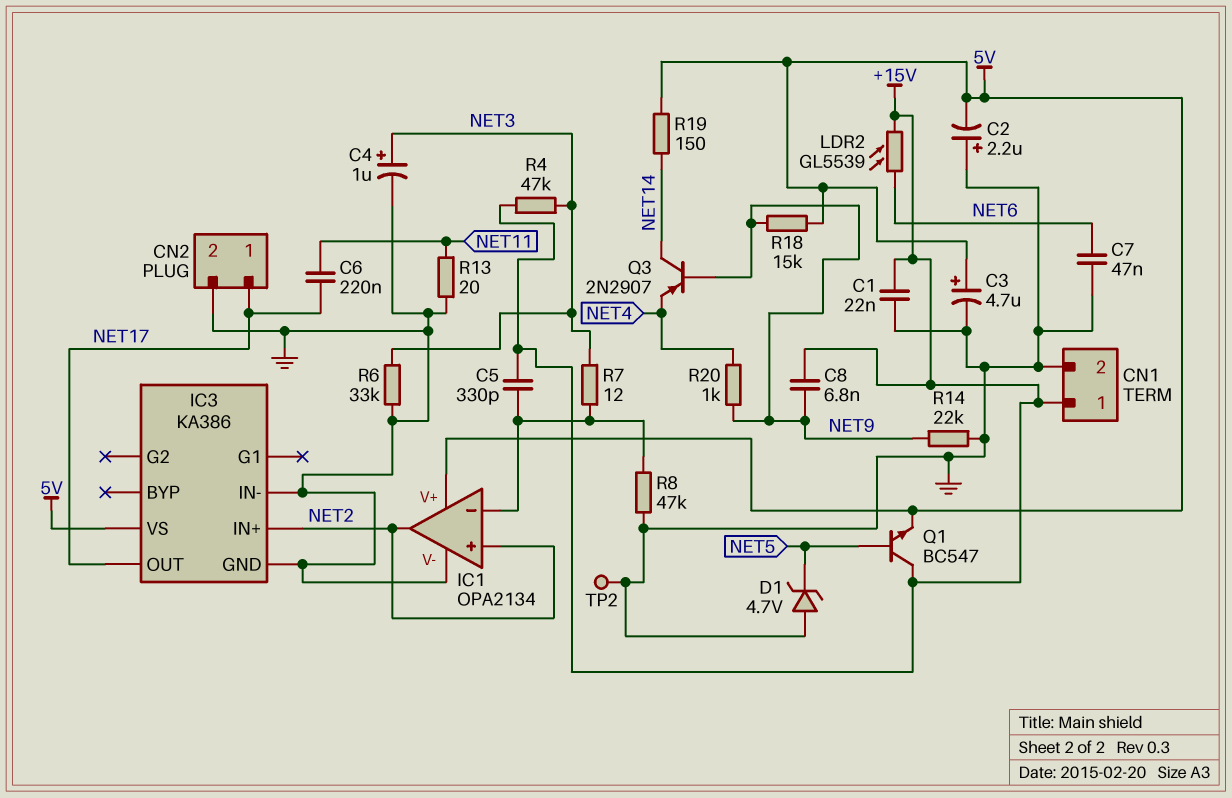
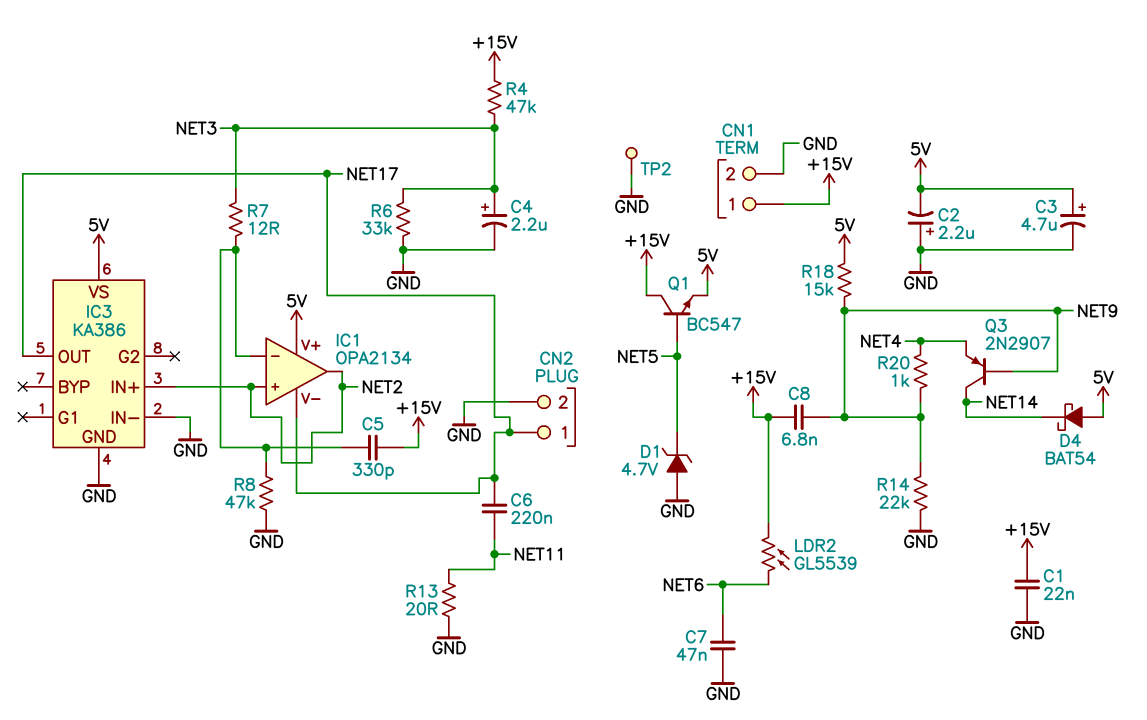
C4: 1uF (plus NET3, minus GND) -> 2.2uF (plus NET3, minus GND)
D4: none -> schottky BAT54 (A 5V, K NET14)
IC1 pin V-: GND -> NET17
R19: 150 (5V, NET14) -> none

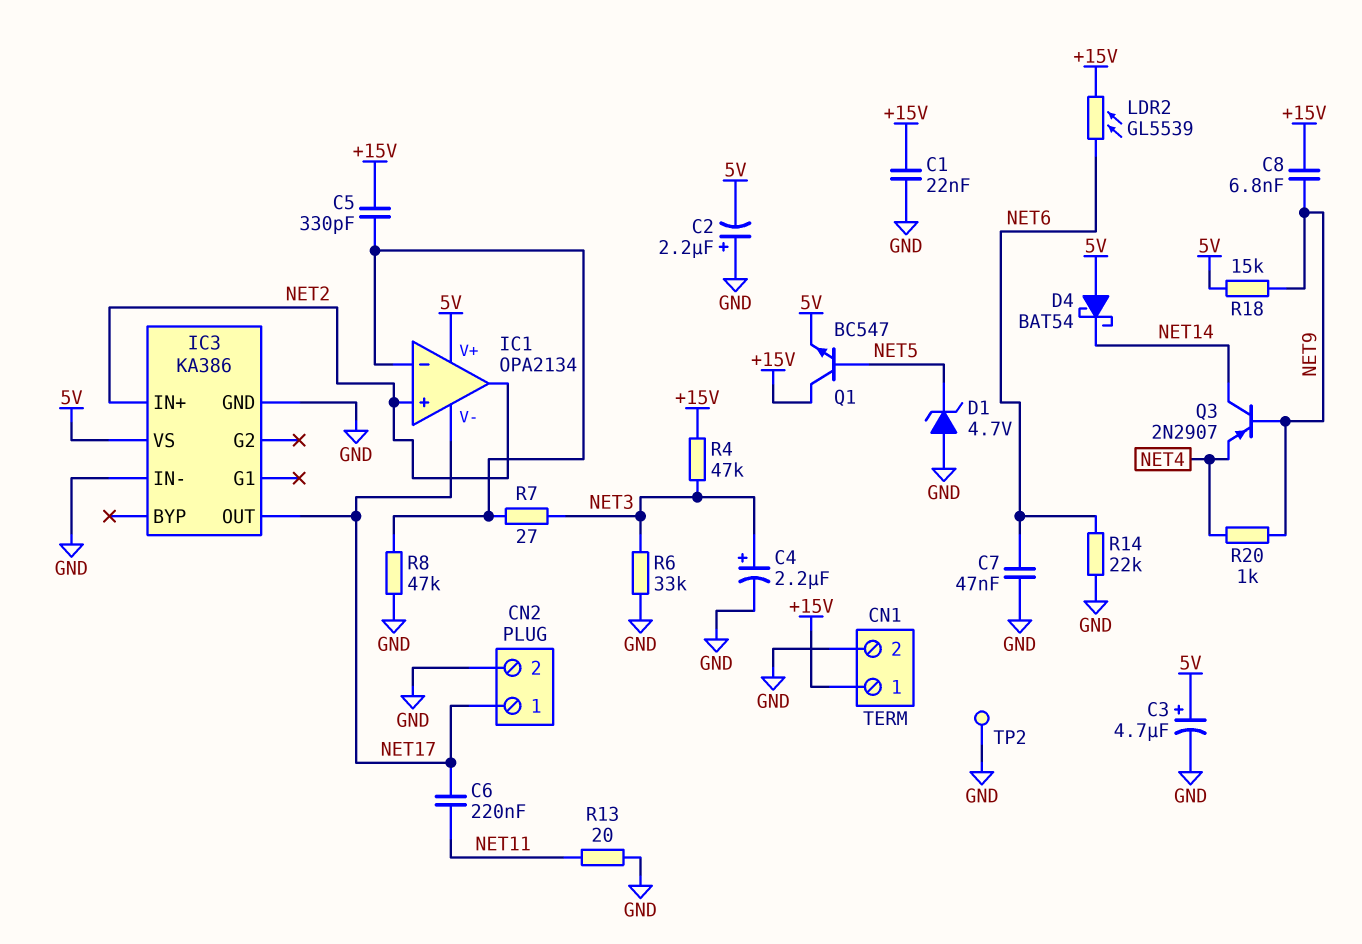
R7: 12 (IC1/in-, NET3) -> 27 (IC1/in-, NET3)
R14: 22k (GND, NET9) -> 22k (GND, NET6)

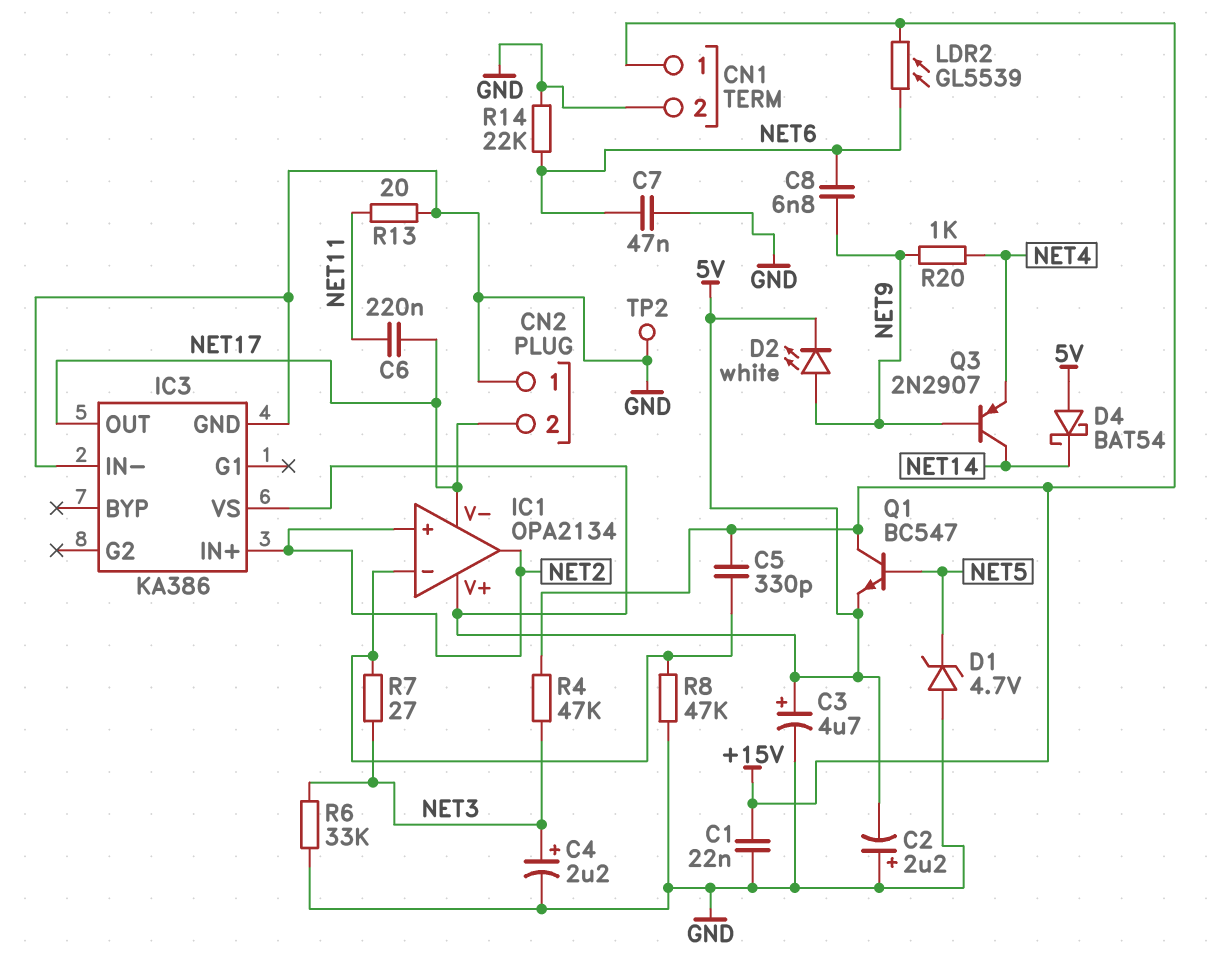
C8: 6.8nF (+15V, NET9) -> 6.8nF (NET6, NET9)
CN2 pin 1: NET17 -> GND
CN2 pin 2: GND -> NET17
D2: none -> LED white (A NET9, K 5V)
R18: 15k (5V, NET9) -> none

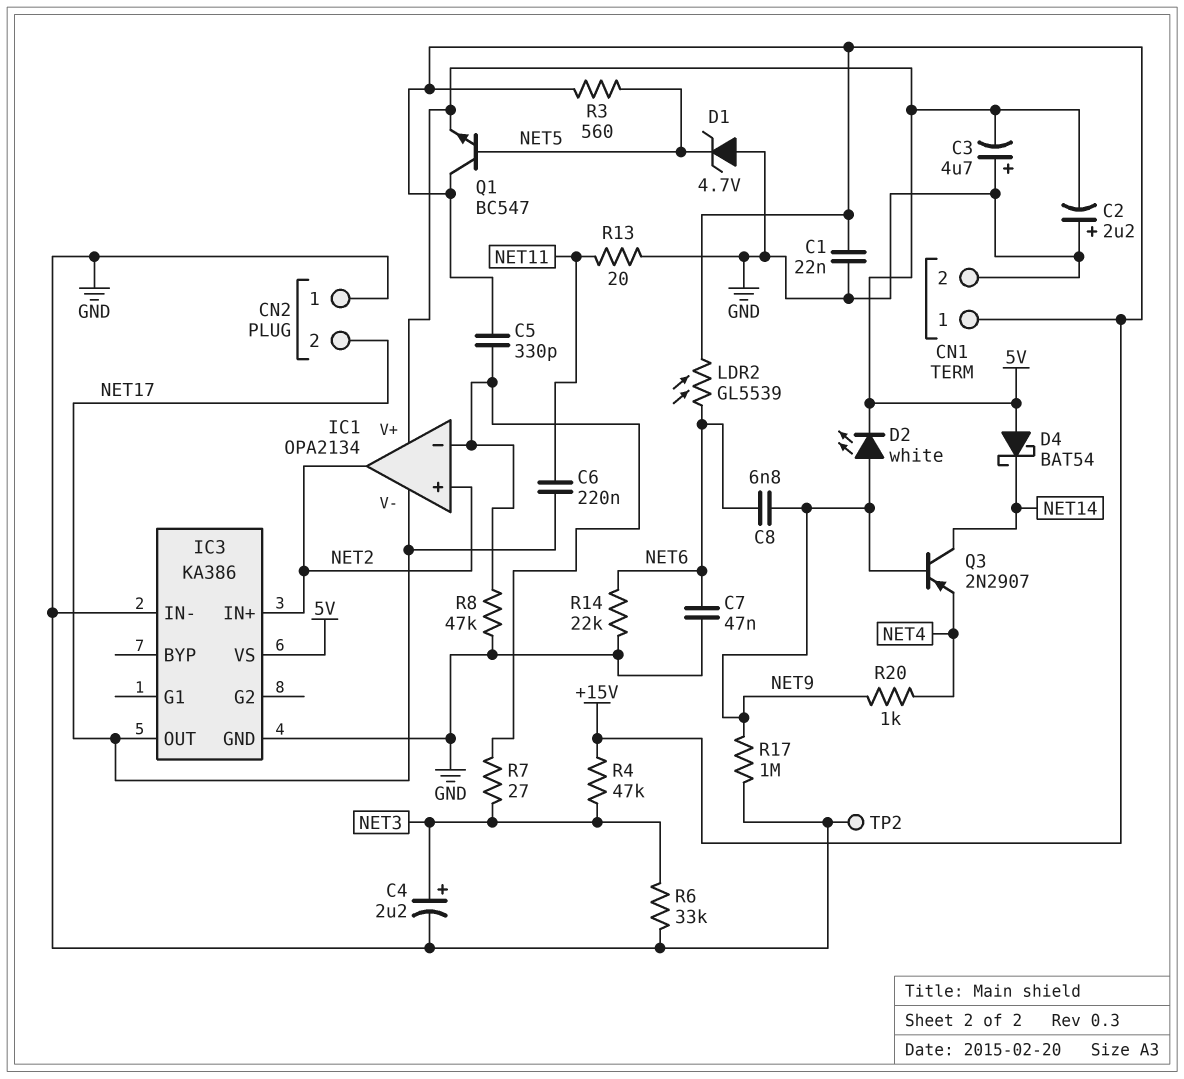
C3: 4.7uF (plus 5V, minus GND) -> 4.7uF (plus GND, minus 5V)
R3: none -> 560 (+15V, NET5)
R17: none -> 1M (GND, NET9)

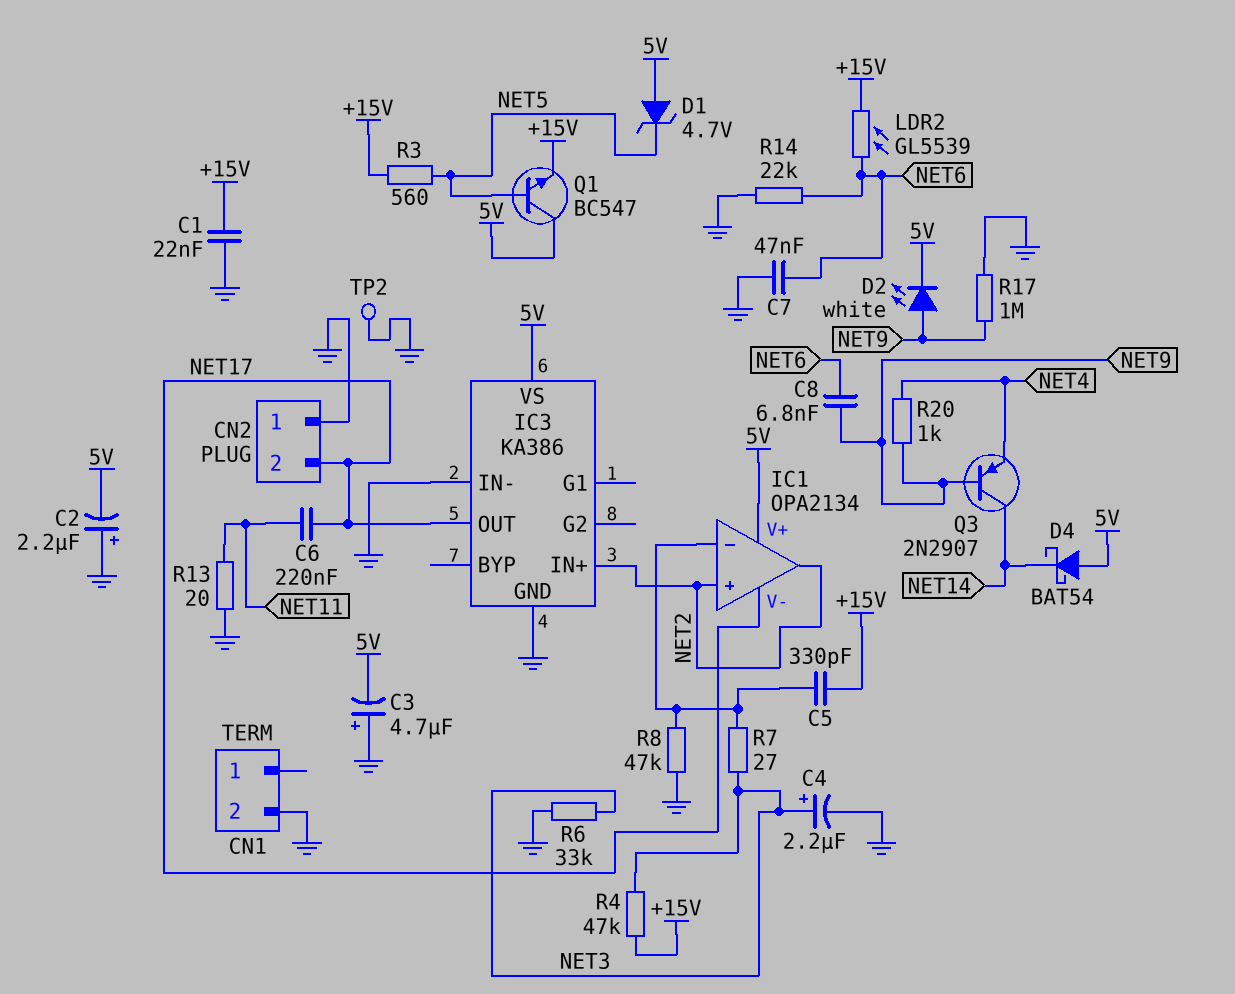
CN1 pin 1: +15V -> none
D1: zener 4.7V (A GND, K NET5) -> zener 4.7V (A 5V, K NET5)
Q1: NPN BC547 (B NET5, C +15V, E 5V) -> NPN BC547 (B NET5, C 5V, E +15V)

